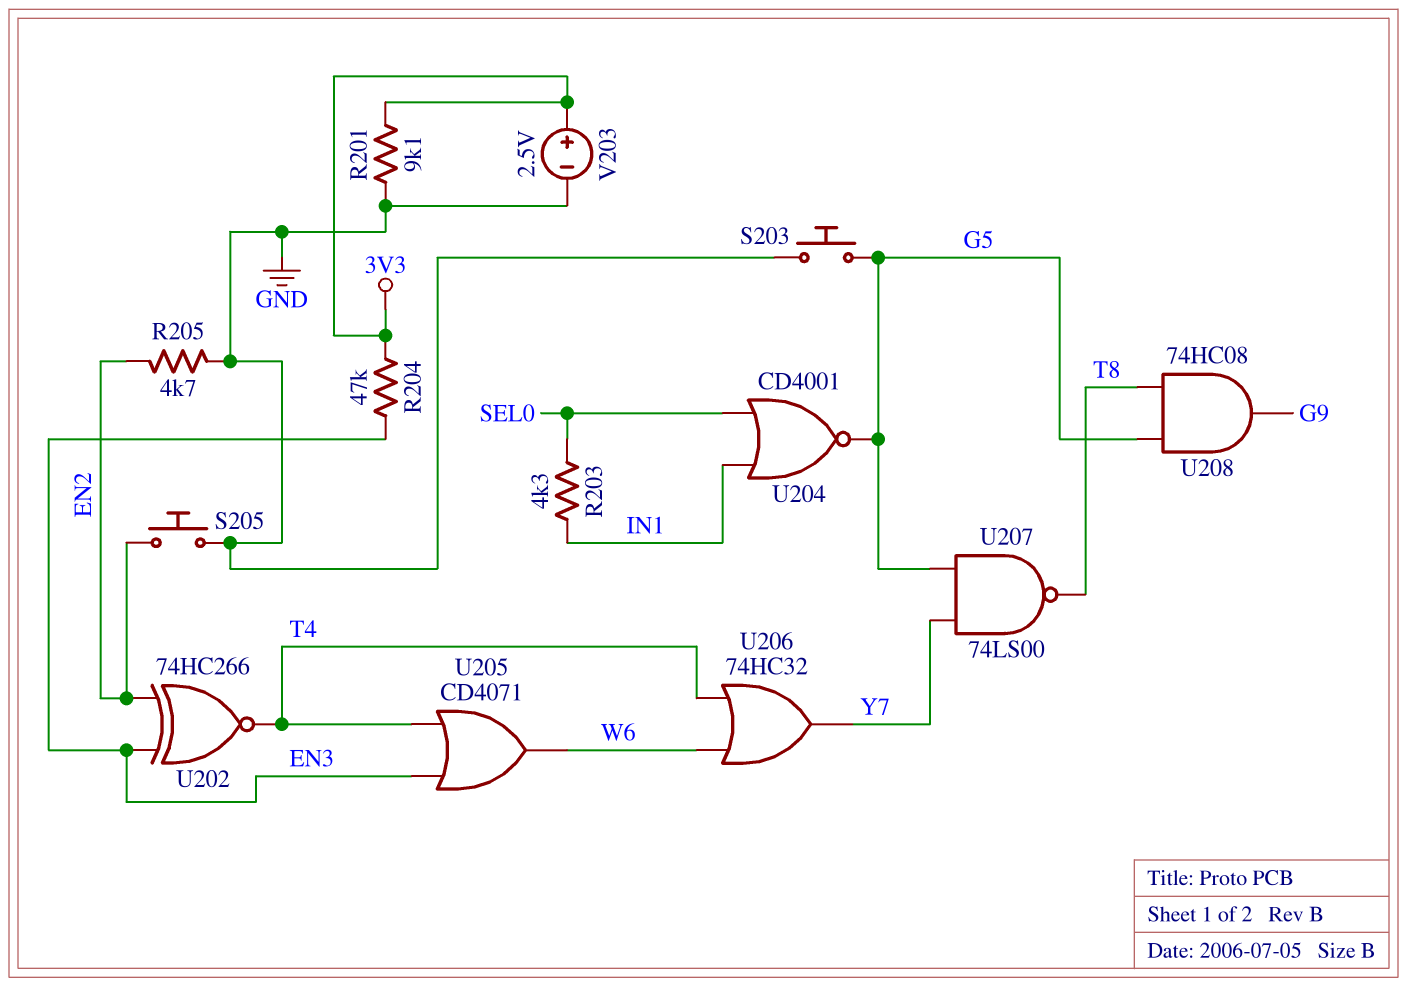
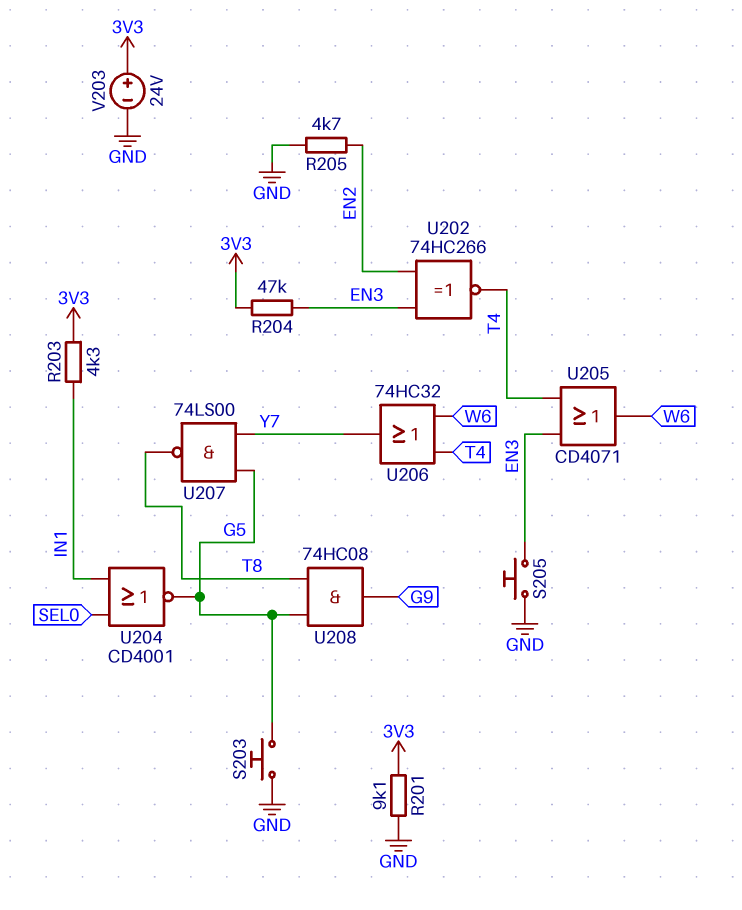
R203: 4.3k (IN1, SEL0) -> 4.3k (3V3, IN1)
S205: button (EN2, GND) -> button (EN3, GND)
V203: 2.5V (plus 3V3, minus GND) -> 24V (plus 3V3, minus GND)

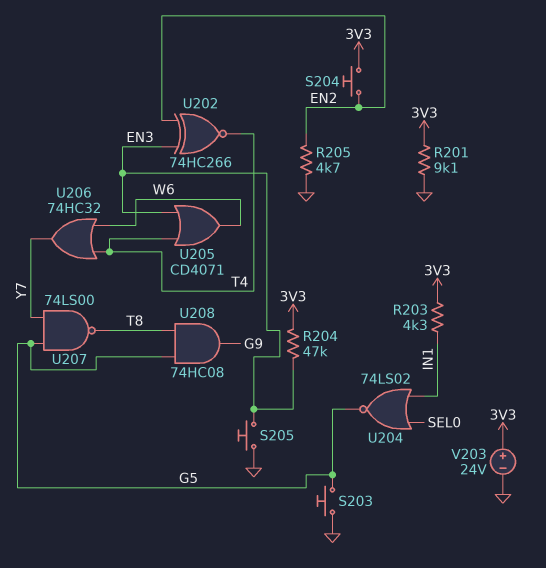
S204: none -> button (3V3, EN2)
U204: NOR CD4001 (in IN1, in SEL0, out G5) -> NOR 74LS02 (in IN1, in SEL0, out G5)

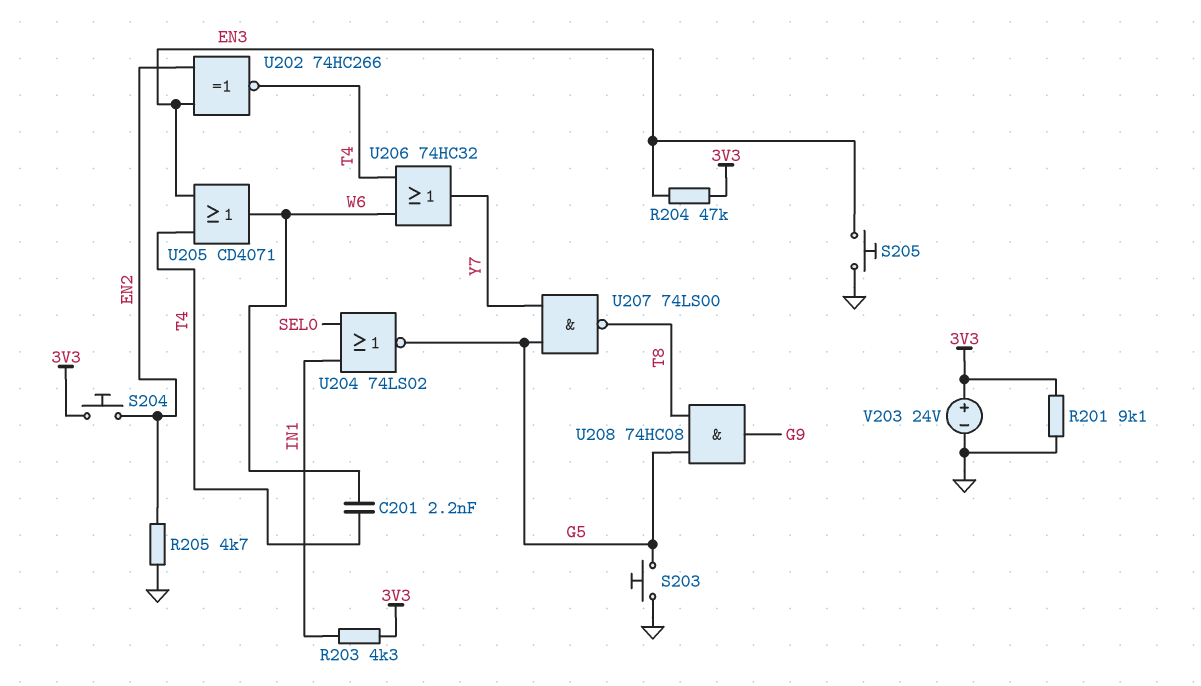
C201: none -> 2.2nF (T4, W6)

